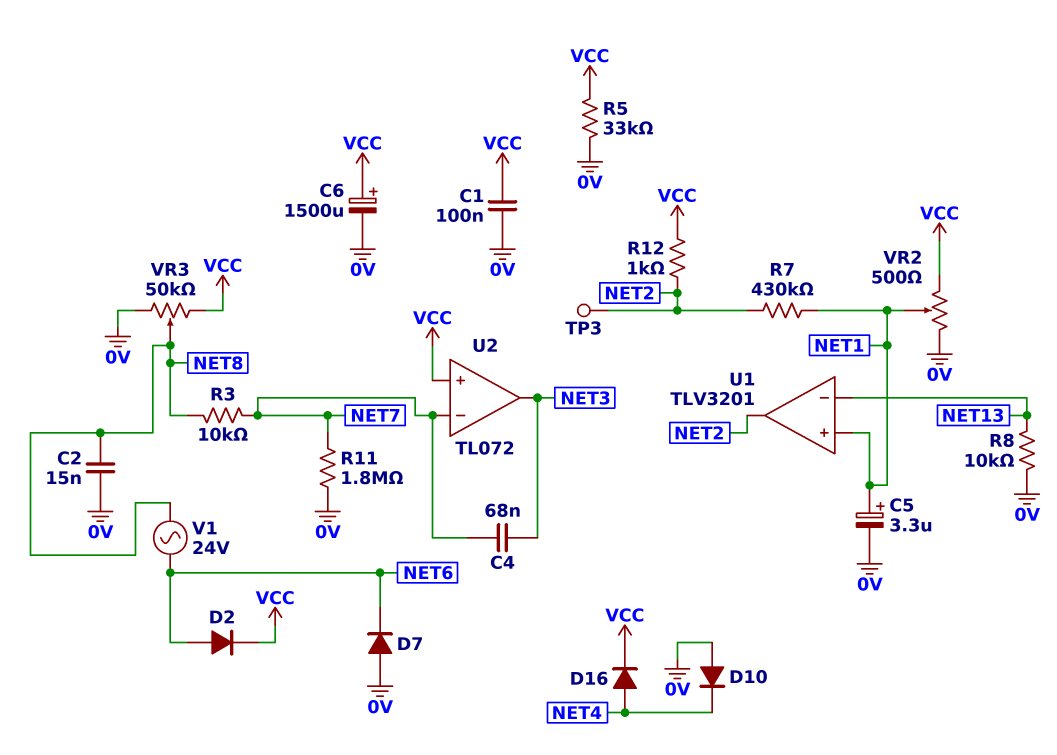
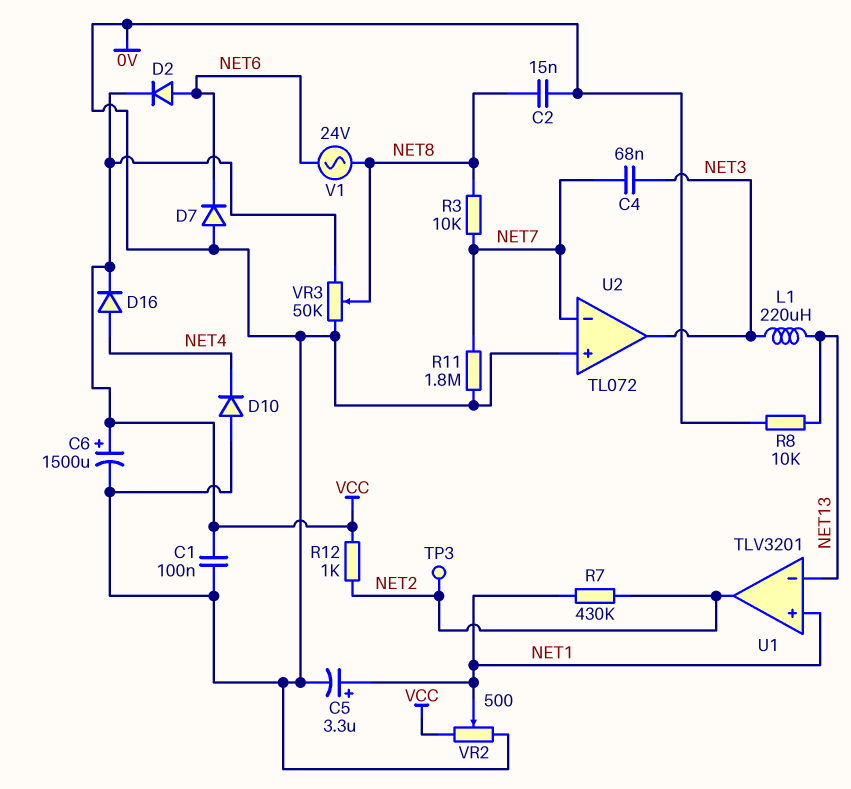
L1: none -> 220uH (NET3, NET13)
R5: 33k (0V, VCC) -> none
U2 pin in+: VCC -> 0V

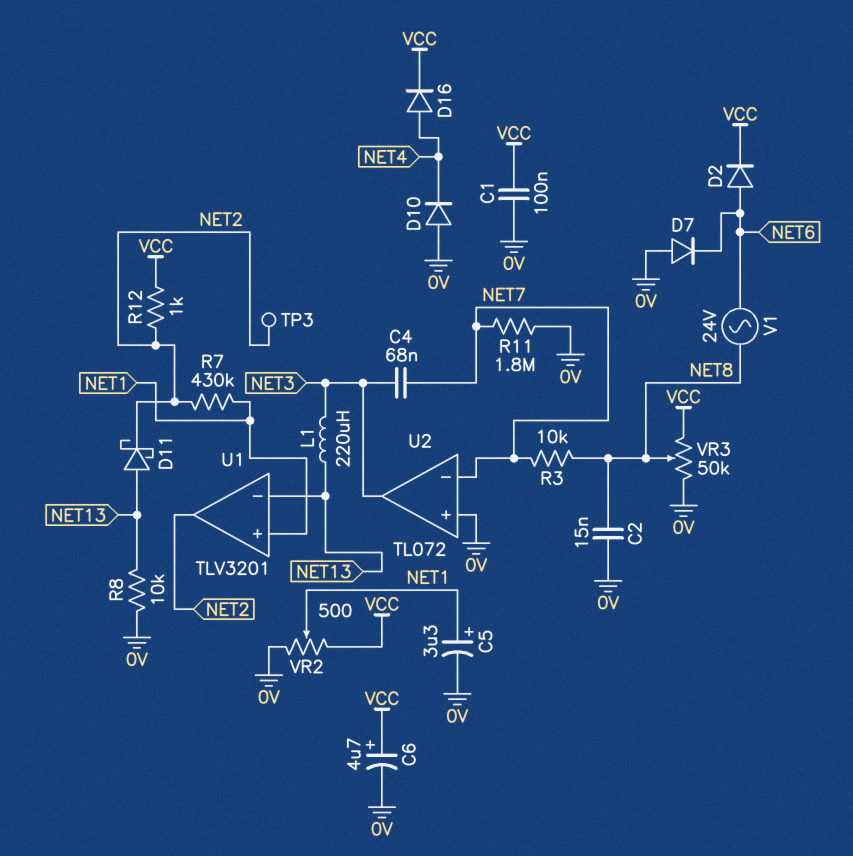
C6: 1500uF (plus VCC, minus 0V) -> 4.7uF (plus VCC, minus 0V)
D11: none -> schottky (A NET13, K NET2)

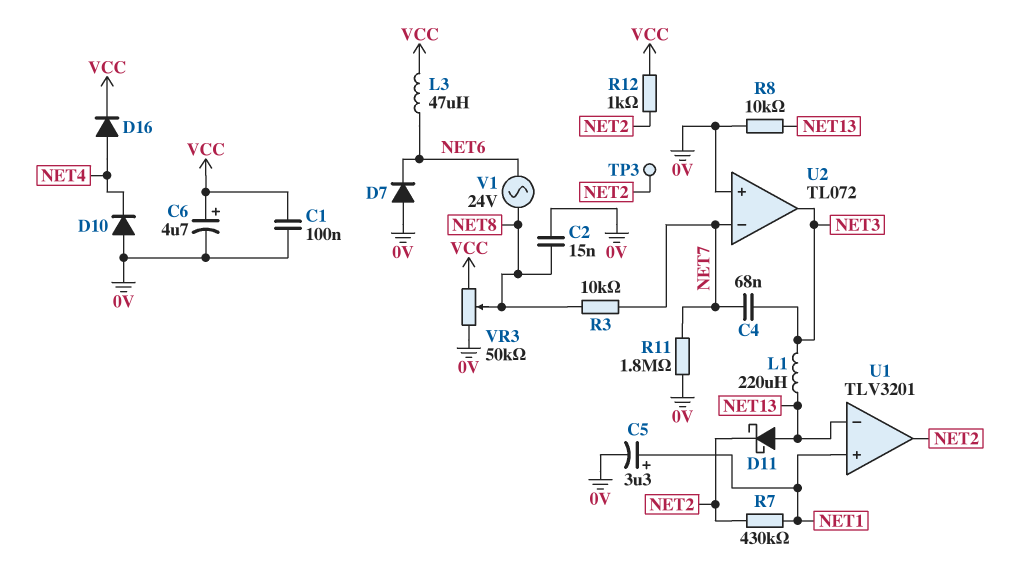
D2: diode (A NET6, K VCC) -> none
L3: none -> 47uH (NET6, VCC)
VR2: 500 (0V, VCC, wiper NET1) -> none

